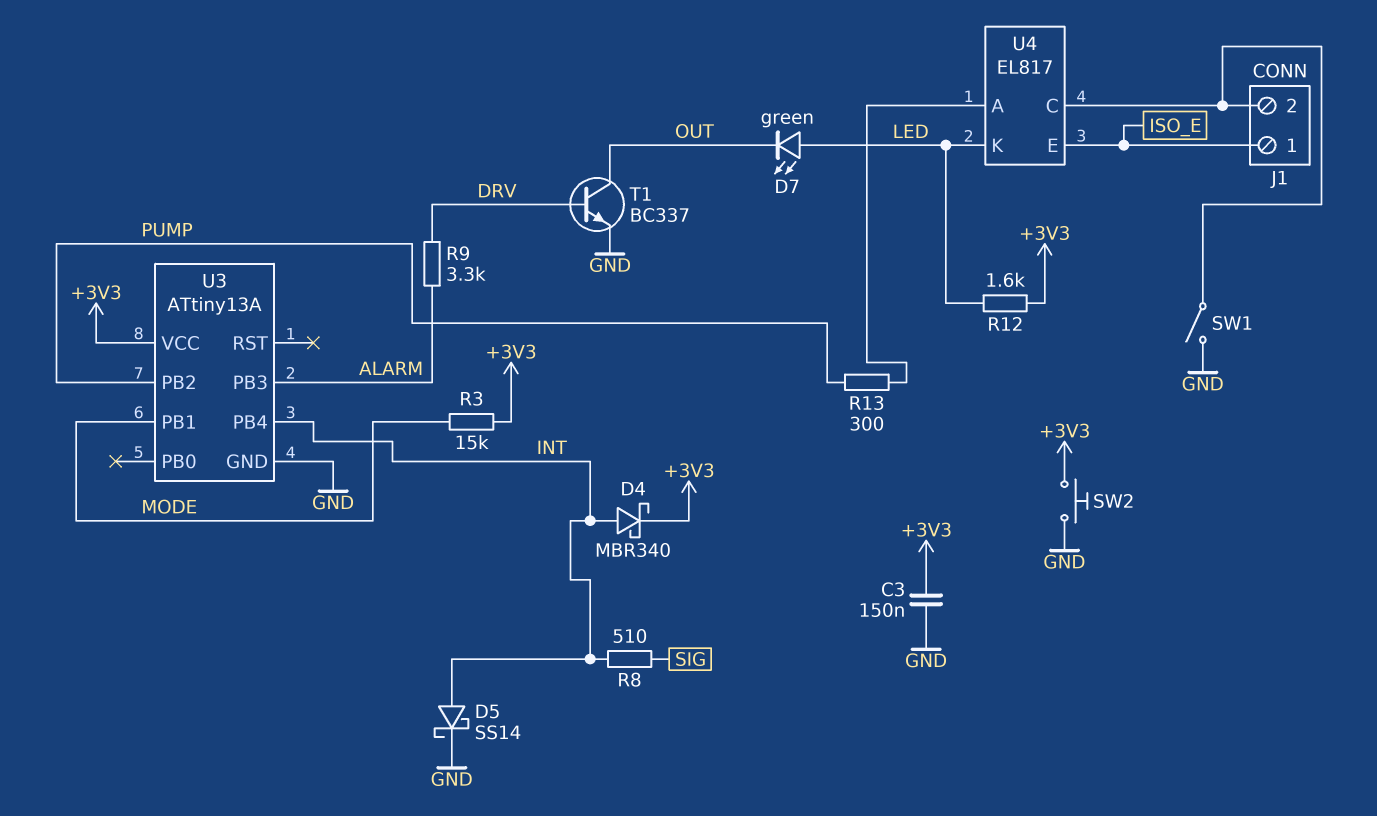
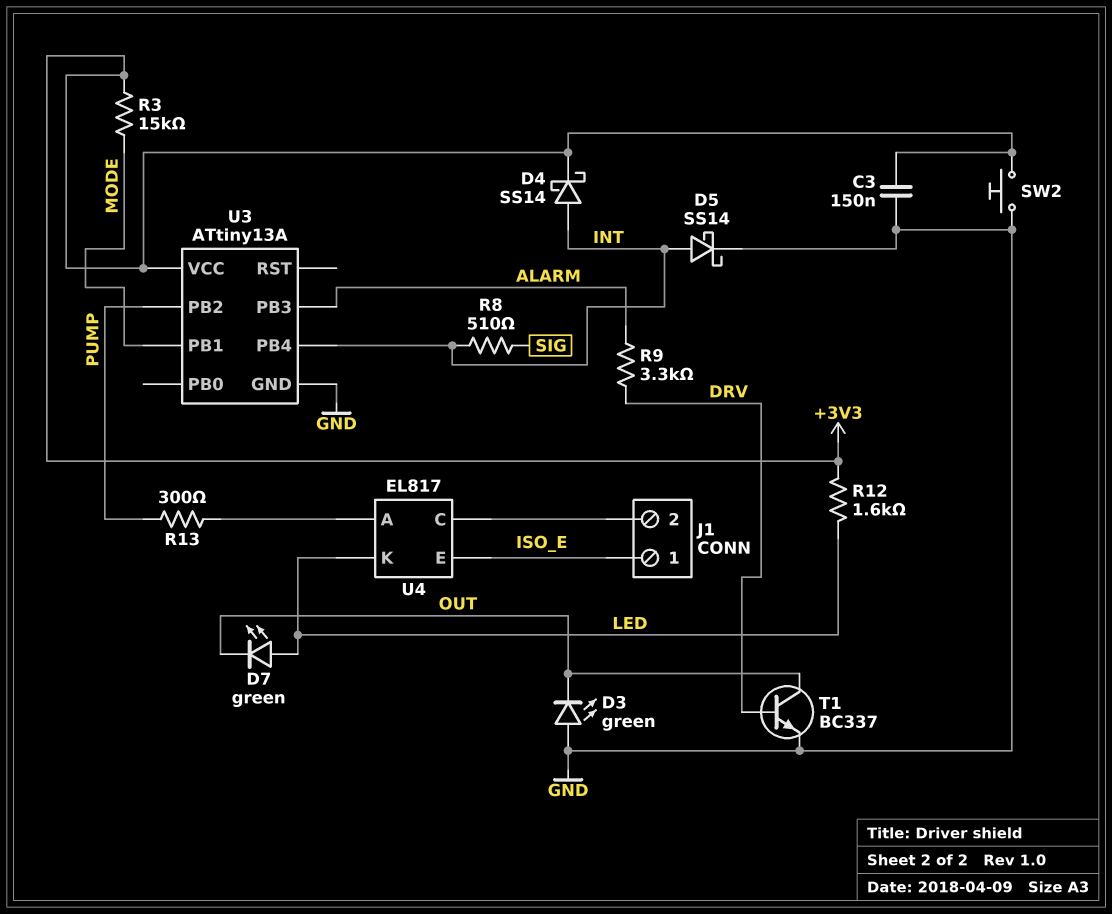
D3: none -> LED green (A GND, K OUT)
D4: schottky MBR340 (A INT, K +3V3) -> schottky SS14 (A INT, K +3V3)
SW1: switch (GND, J1/2) -> none

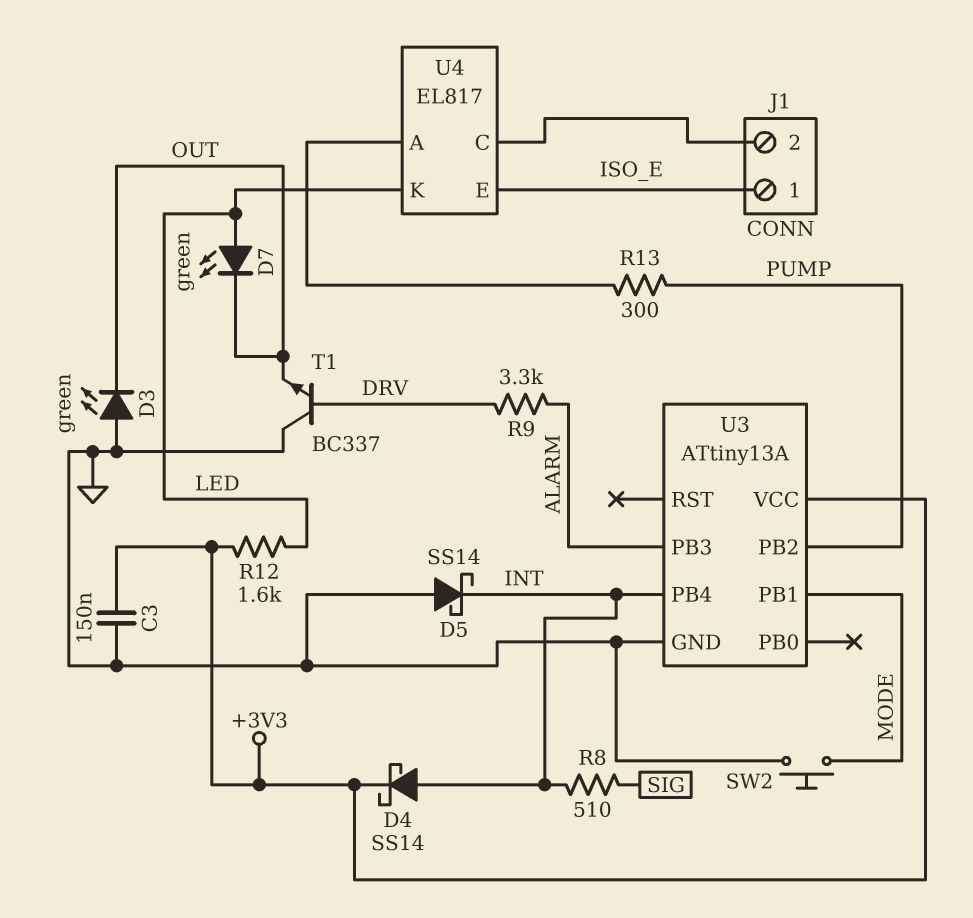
D5: schottky SS14 (A INT, K GND) -> schottky SS14 (A GND, K INT)
R3: 15k (+3V3, MODE) -> none
SW2: button (+3V3, GND) -> button (GND, MODE)
T1: NPN BC337 (B DRV, C OUT, E GND) -> NPN BC337 (B DRV, C GND, E OUT)

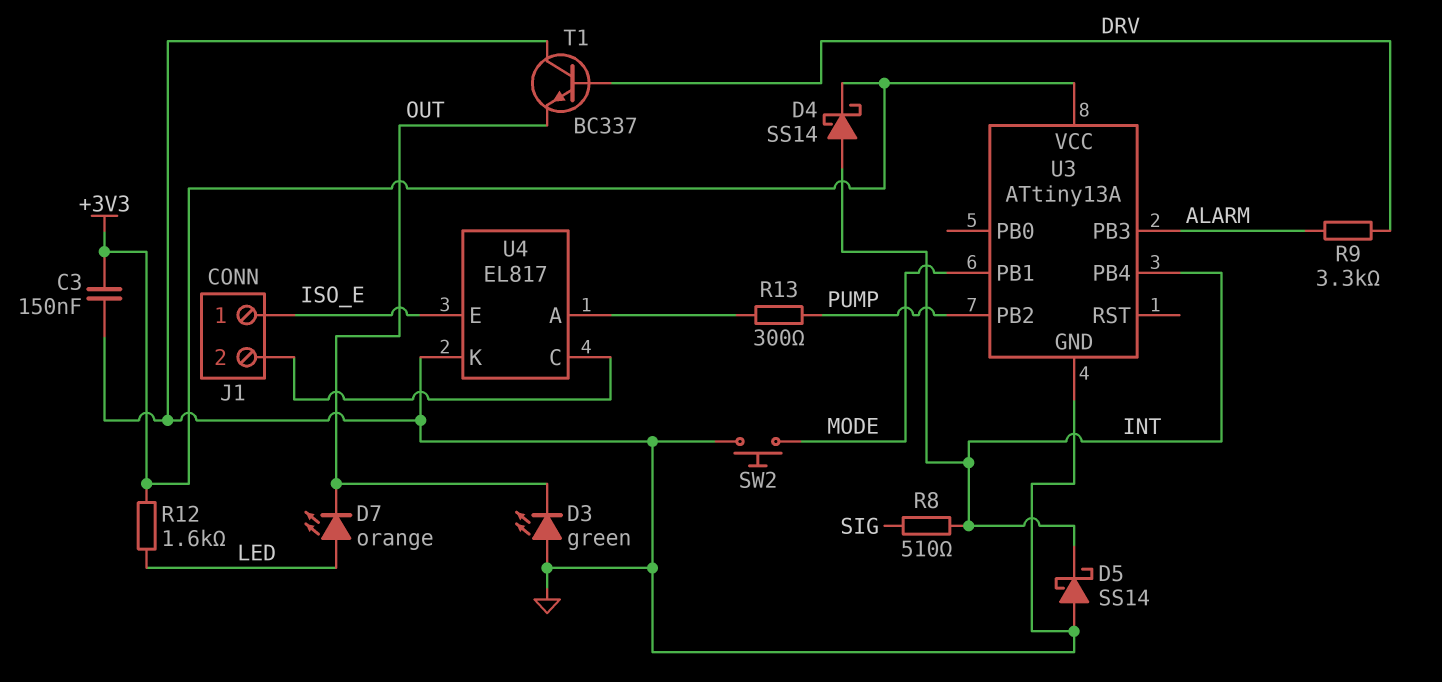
D7: LED green (A LED, K OUT) -> LED orange (A LED, K OUT)
U4 pin K: LED -> GND

